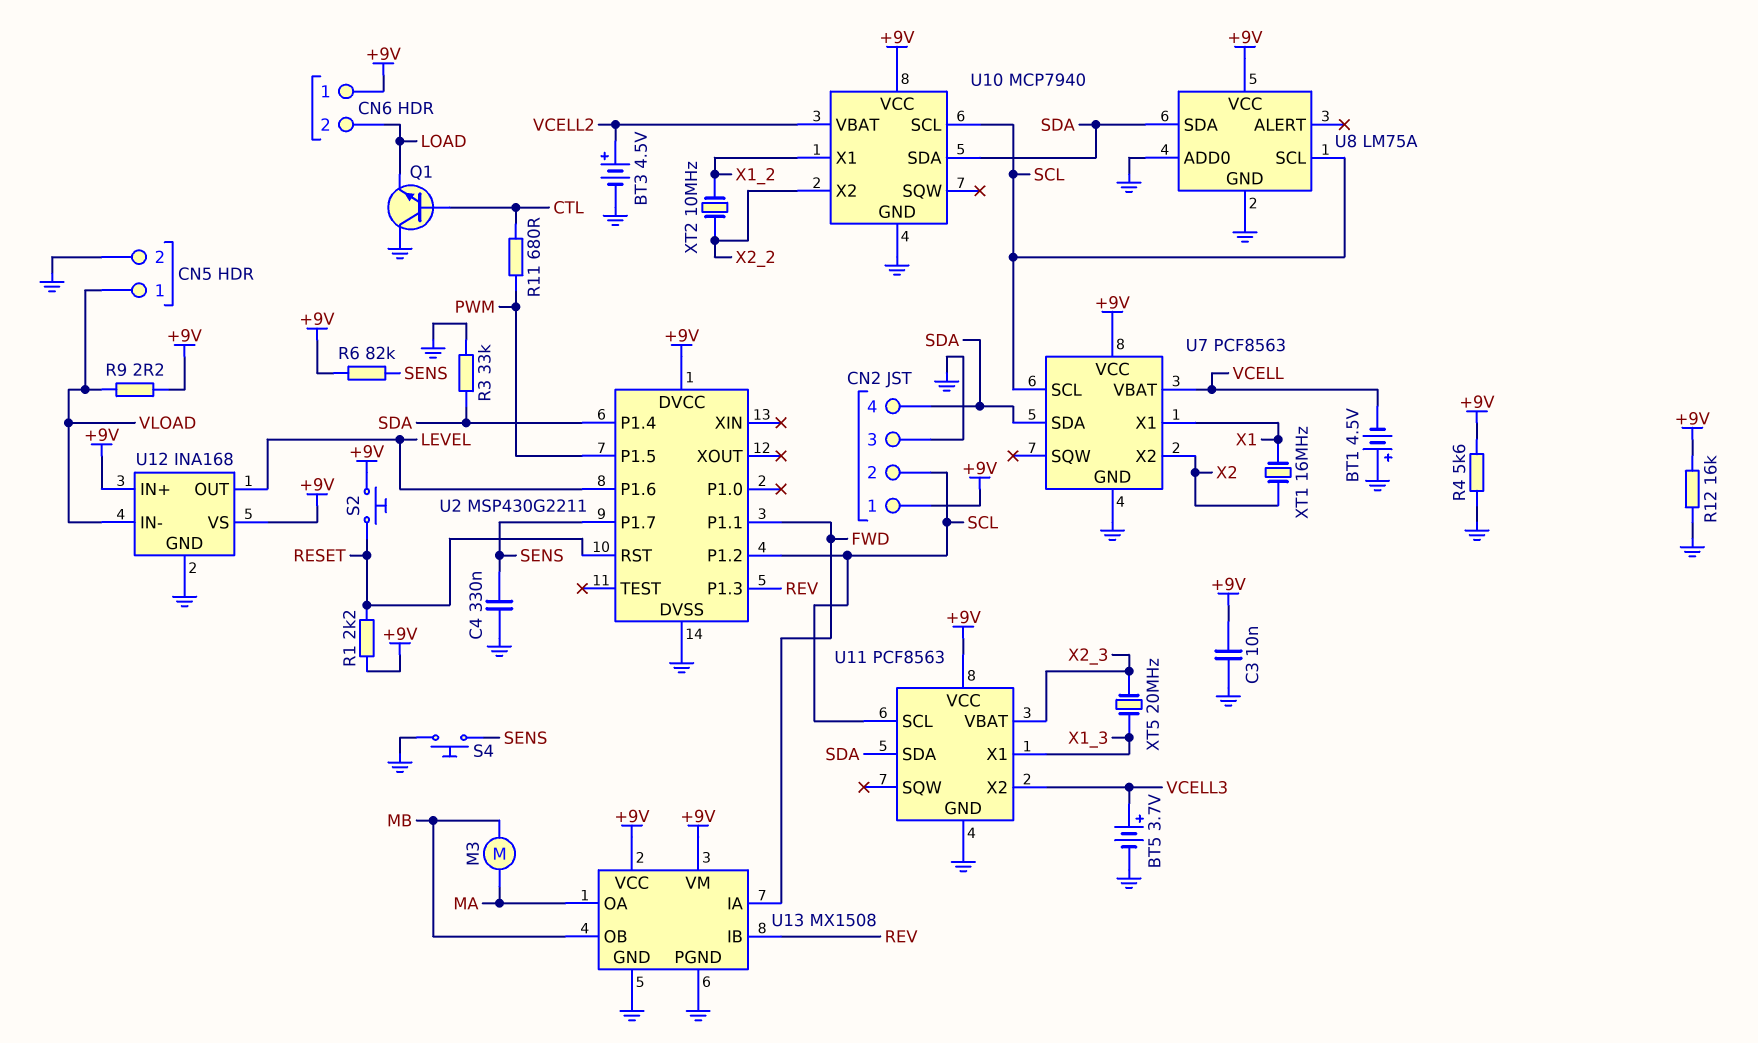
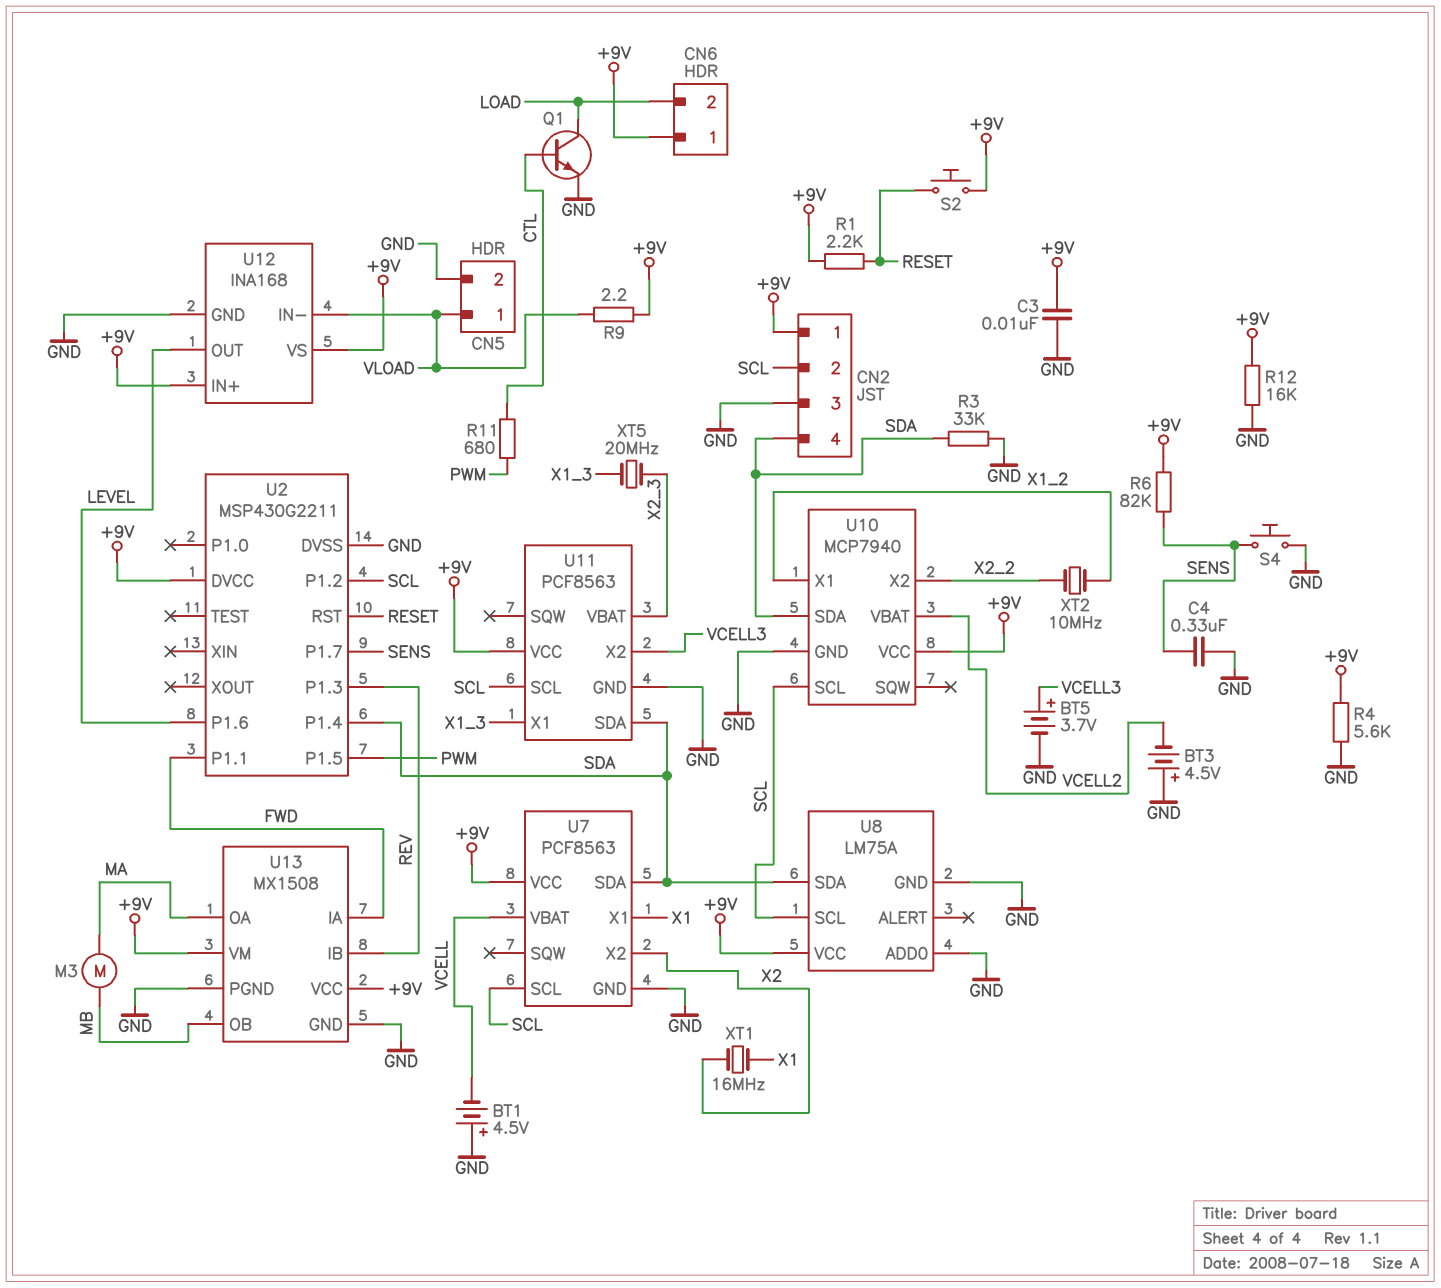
BT3: 4.5V (plus VCELL2, minus GND) -> 4.5V (plus GND, minus VCELL2)
Q1: NPN (B CTL, C GND, E LOAD) -> NPN (B CTL, C LOAD, E GND)

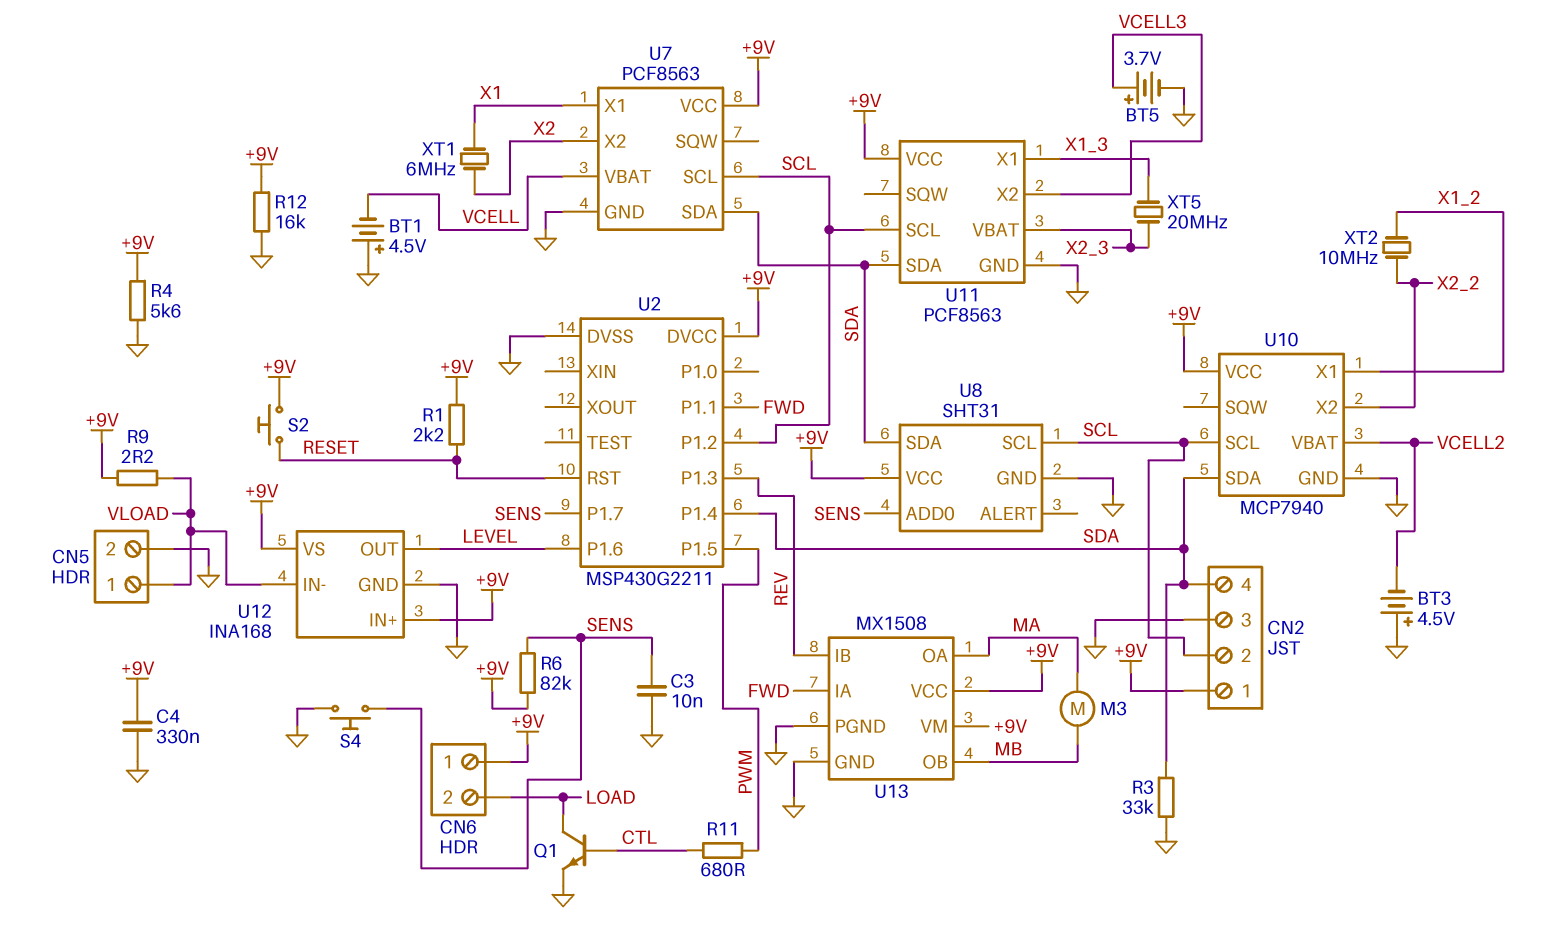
C3: 10nF (+9V, GND) -> 10nF (GND, SENS)
C4: 330nF (GND, SENS) -> 330nF (+9V, GND)
U8: LM75A -> SHT31
U8 pin ADD0: GND -> SENS
XT1: 16MHz (X1, X2) -> 6MHz (X1, X2)

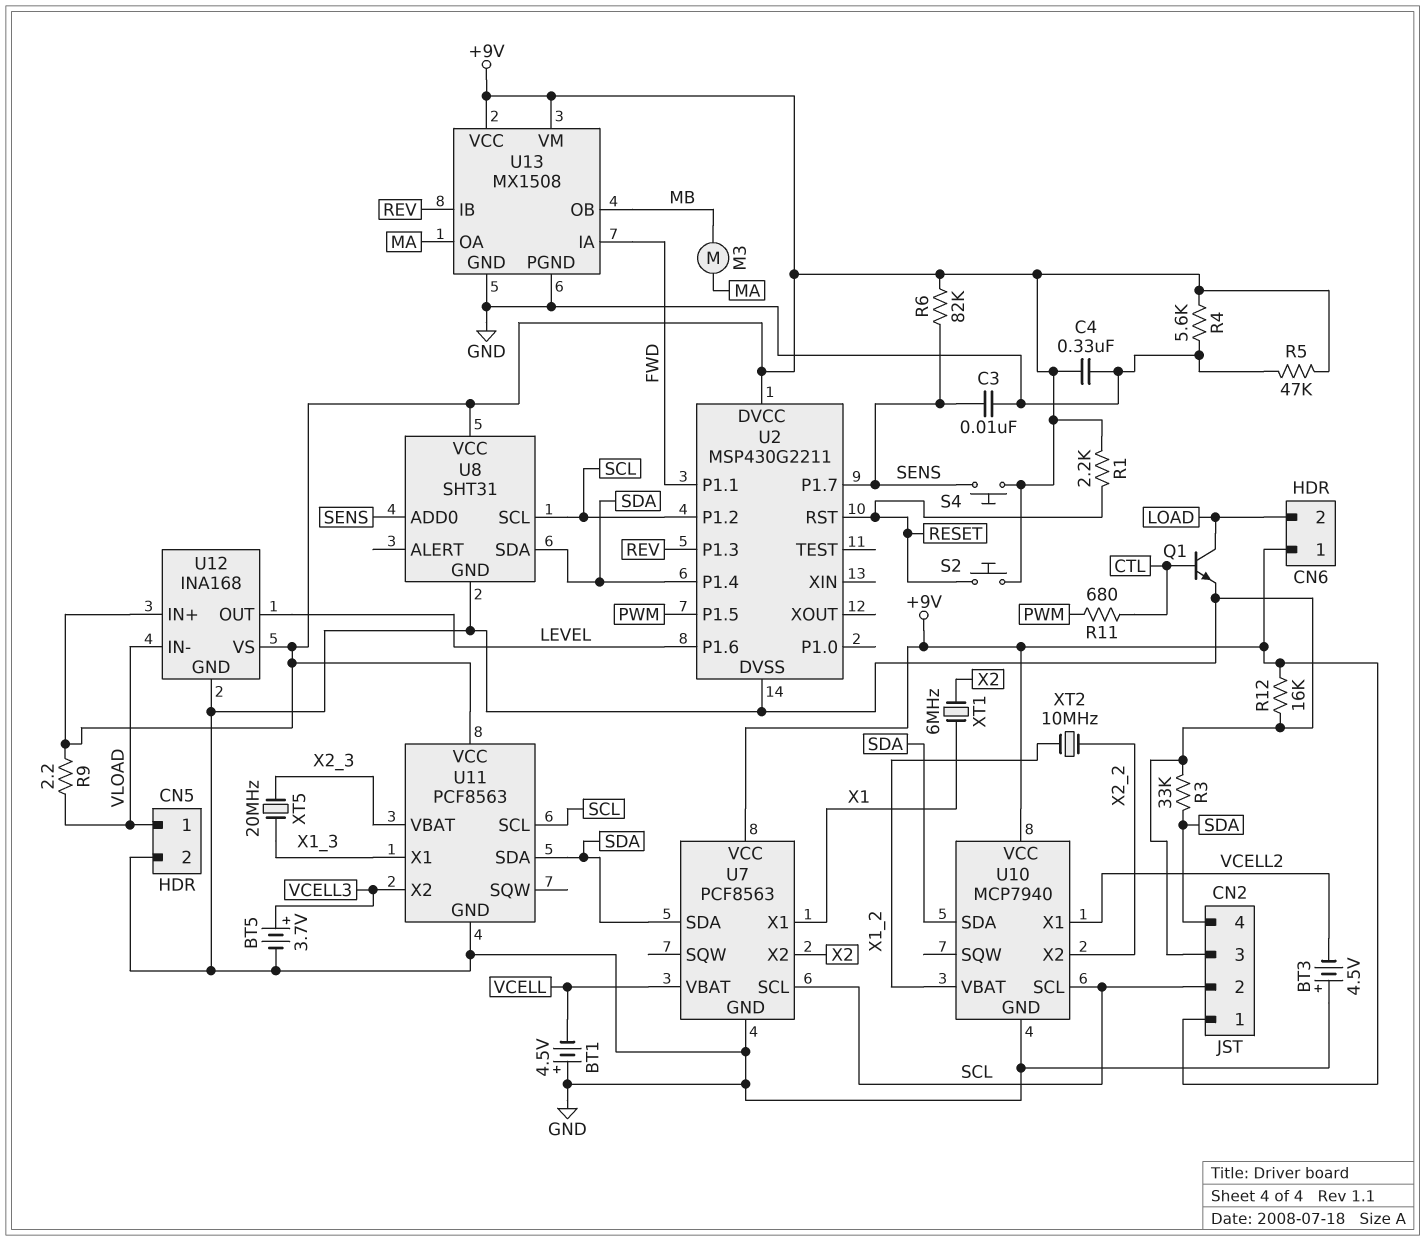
R5: none -> 47k (+9V, GND)
S4: button (GND, SENS) -> button (+9V, SENS)
U10 pin VBAT: VCELL2 -> X1_2
U10 pin X1: X1_2 -> VCELL2

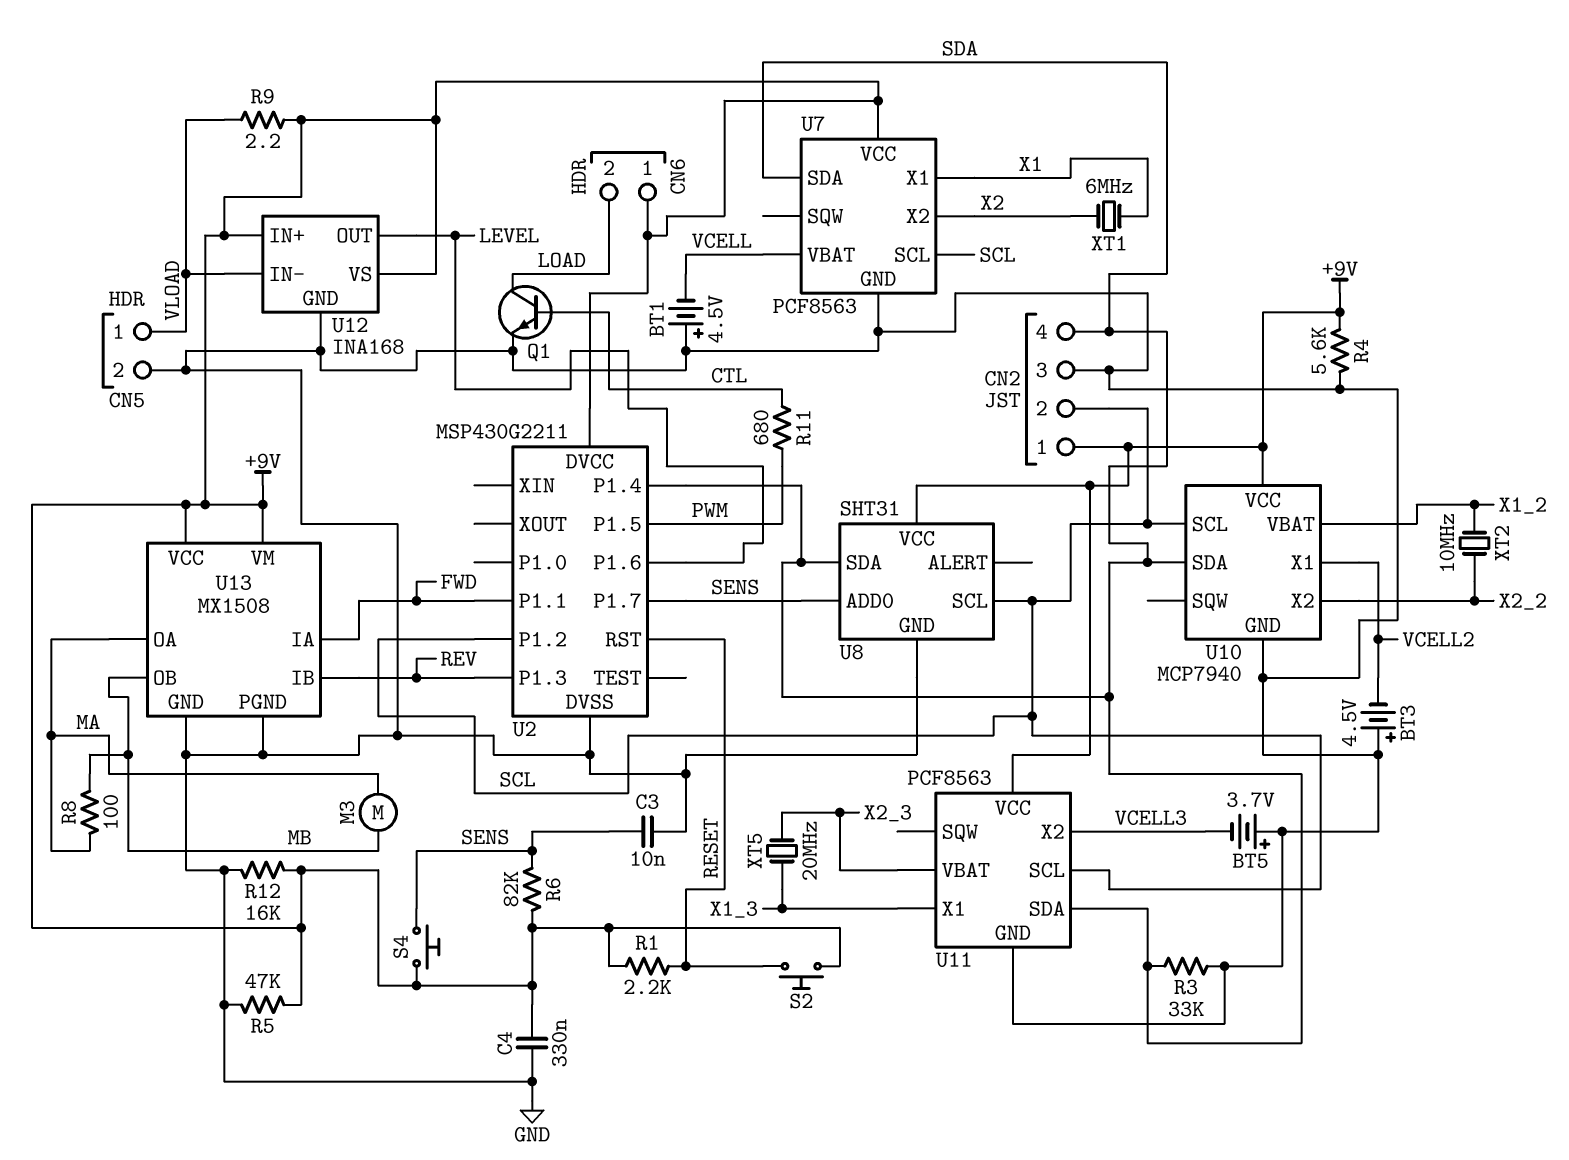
BT5: 3.7V (plus VCELL3, minus GND) -> 3.7V (plus GND, minus VCELL3)
R8: none -> 100 (MA, MB)

